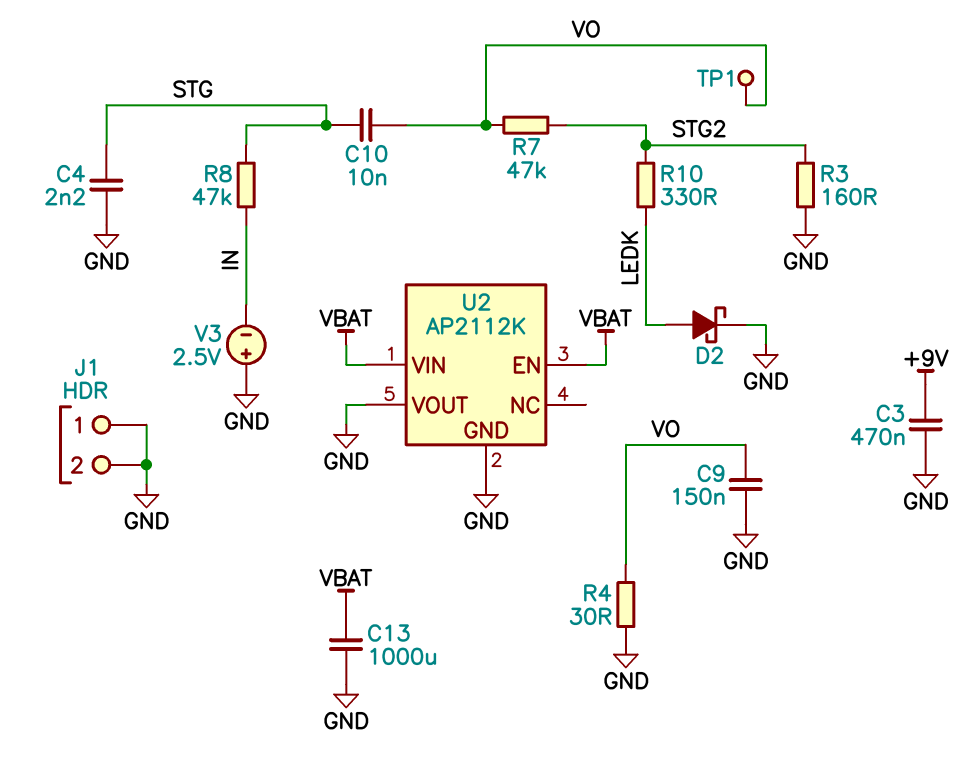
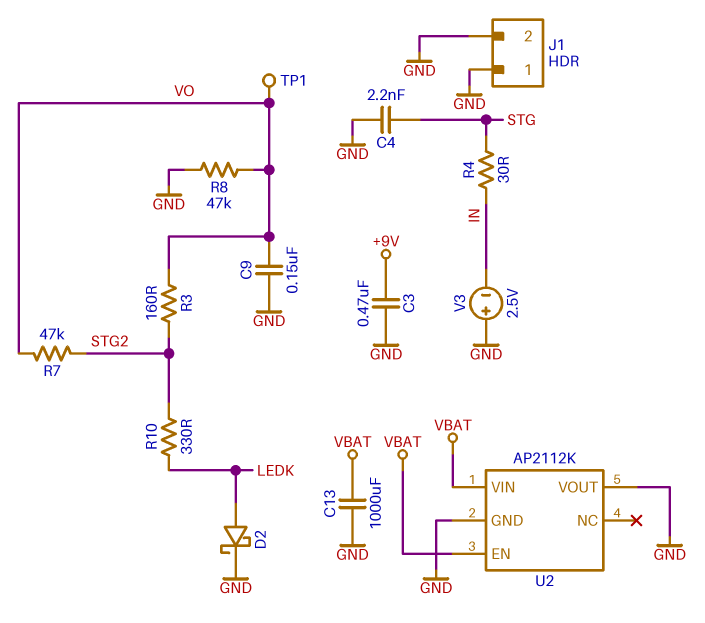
C10: 10nF (STG, VO) -> none
R3: 160 (GND, STG2) -> 160 (STG2, VO)
R4: 30 (GND, VO) -> 30 (IN, STG)
R8: 47k (IN, STG) -> 47k (GND, VO)

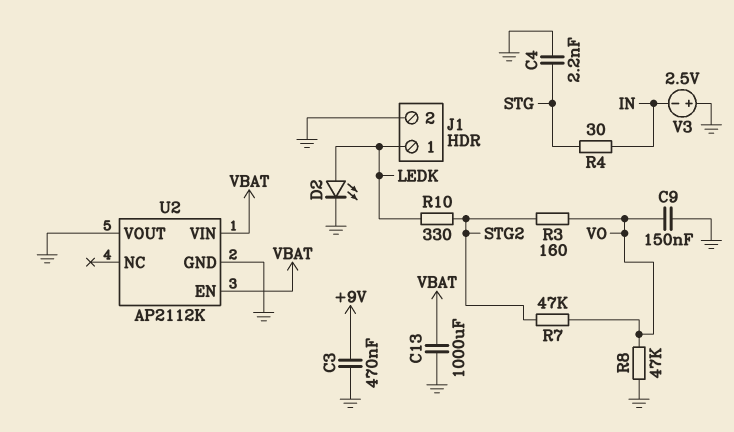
D2: schottky (A LEDK, K GND) -> LED (A LEDK, K GND)
J1 pin 1: GND -> LEDK
TP1: test point (VO) -> none

